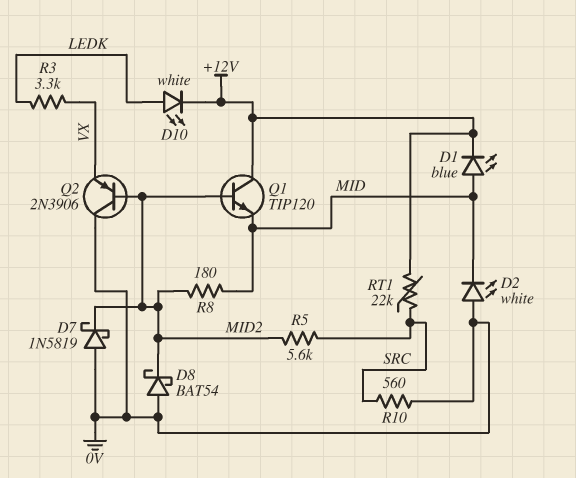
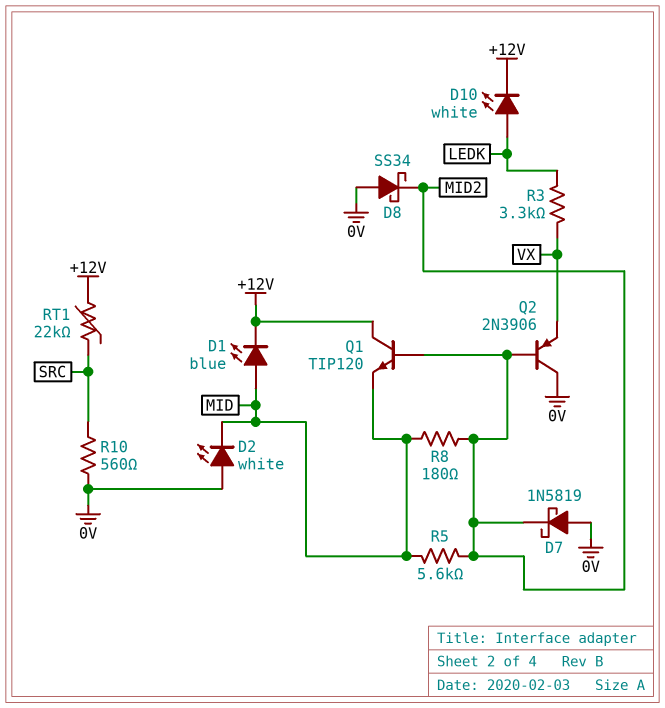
D8: schottky BAT54 (A 0V, K MID2) -> schottky SS34 (A 0V, K MID2)
R5: 5.6k (MID2, SRC) -> 5.6k (MID, MID2)

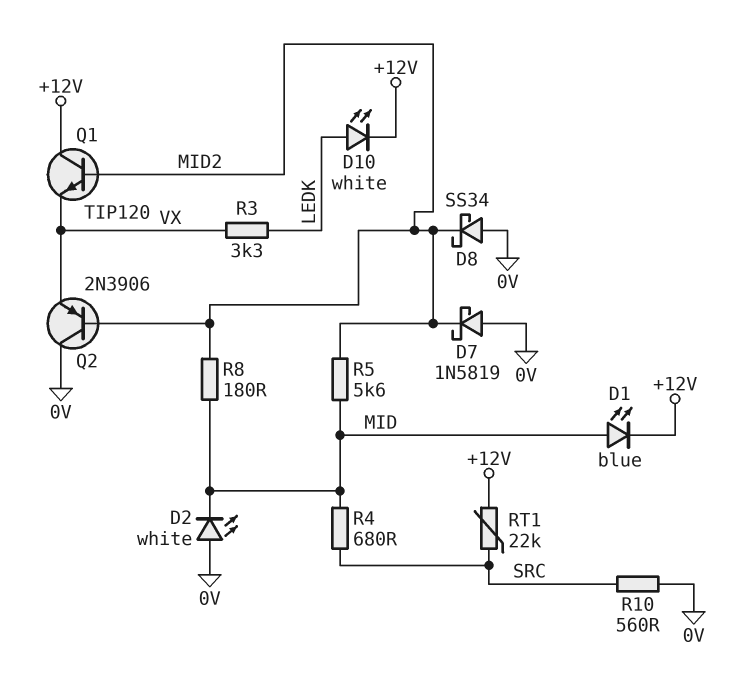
Q1: NPN TIP120 (B MID2, C +12V, E MID) -> NPN TIP120 (B MID2, C +12V, E VX)
R4: none -> 680 (MID, SRC)

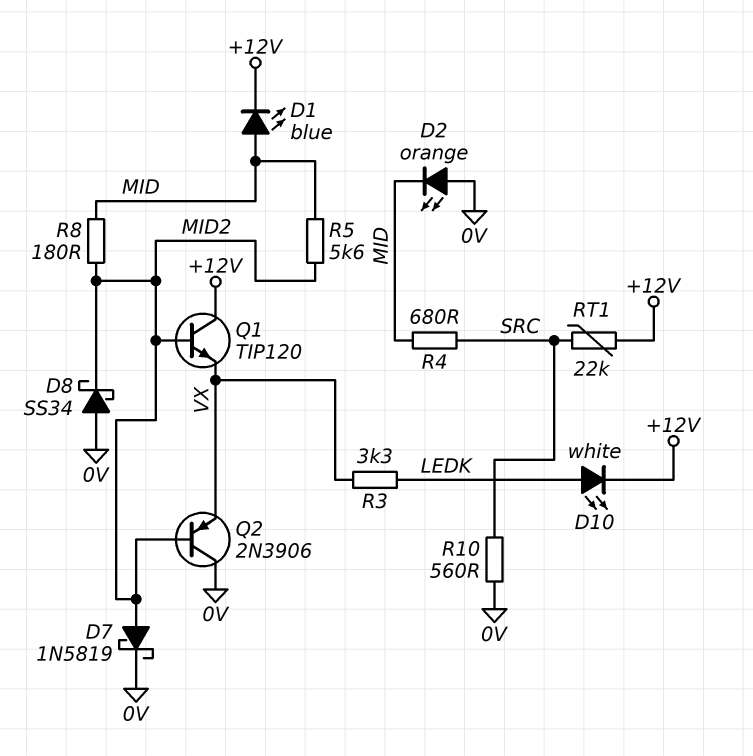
D2: LED white (A 0V, K MID) -> LED orange (A 0V, K MID)
D7: schottky 1N5819 (A 0V, K MID2) -> schottky 1N5819 (A MID2, K 0V)

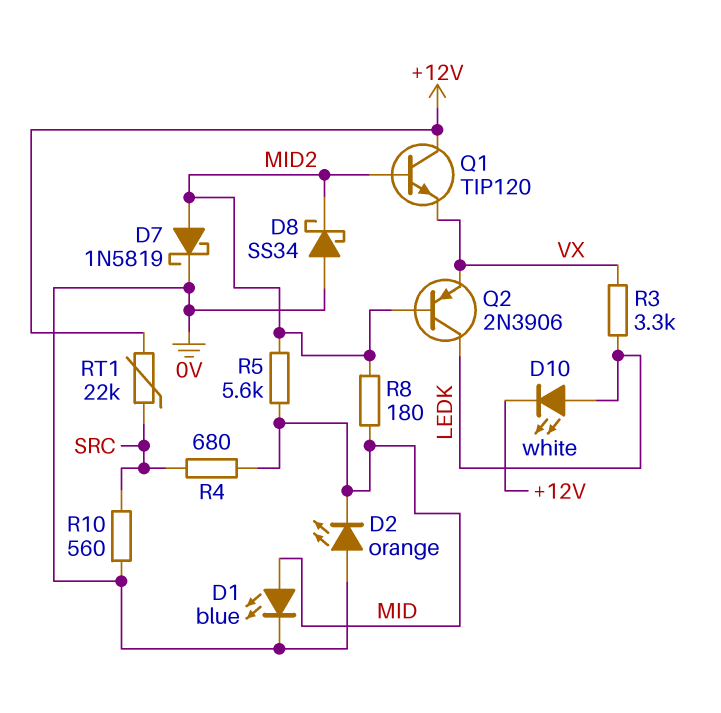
D1: LED blue (A MID, K +12V) -> LED blue (A MID, K 0V)
Q2: PNP 2N3906 (B MID2, C 0V, E VX) -> PNP 2N3906 (B MID2, C LEDK, E VX)

